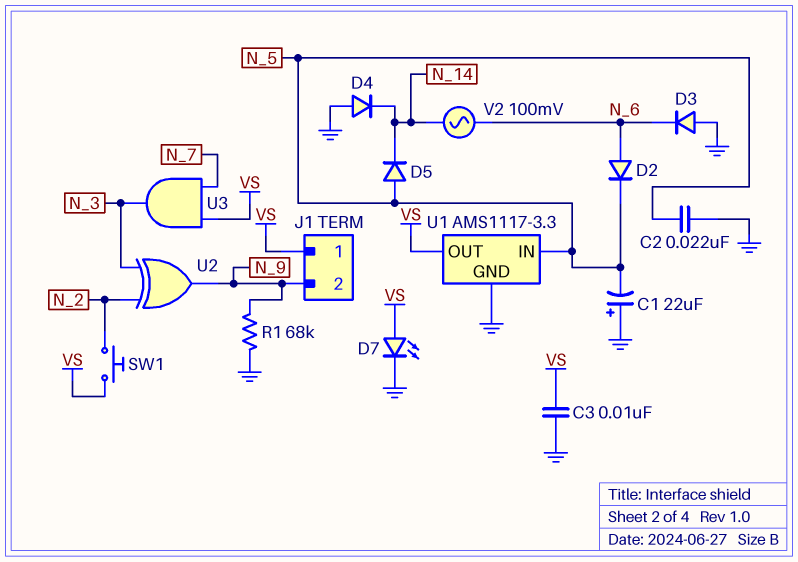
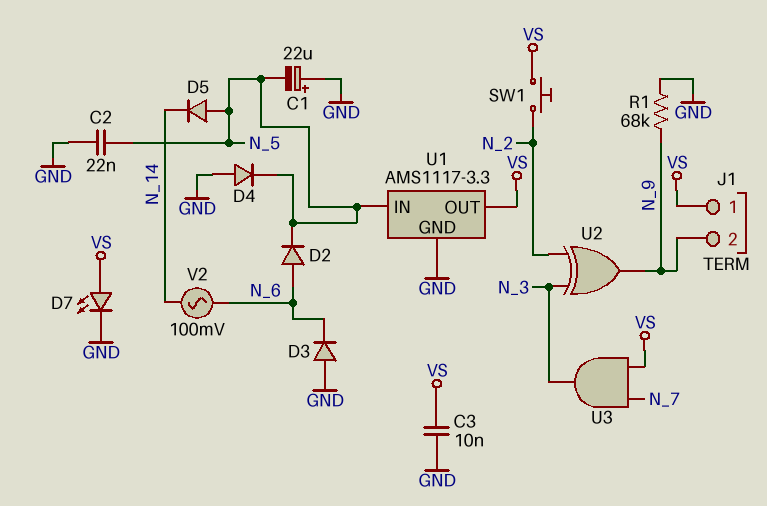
D4: diode (A GND, K N_14) -> diode (A GND, K N_5)

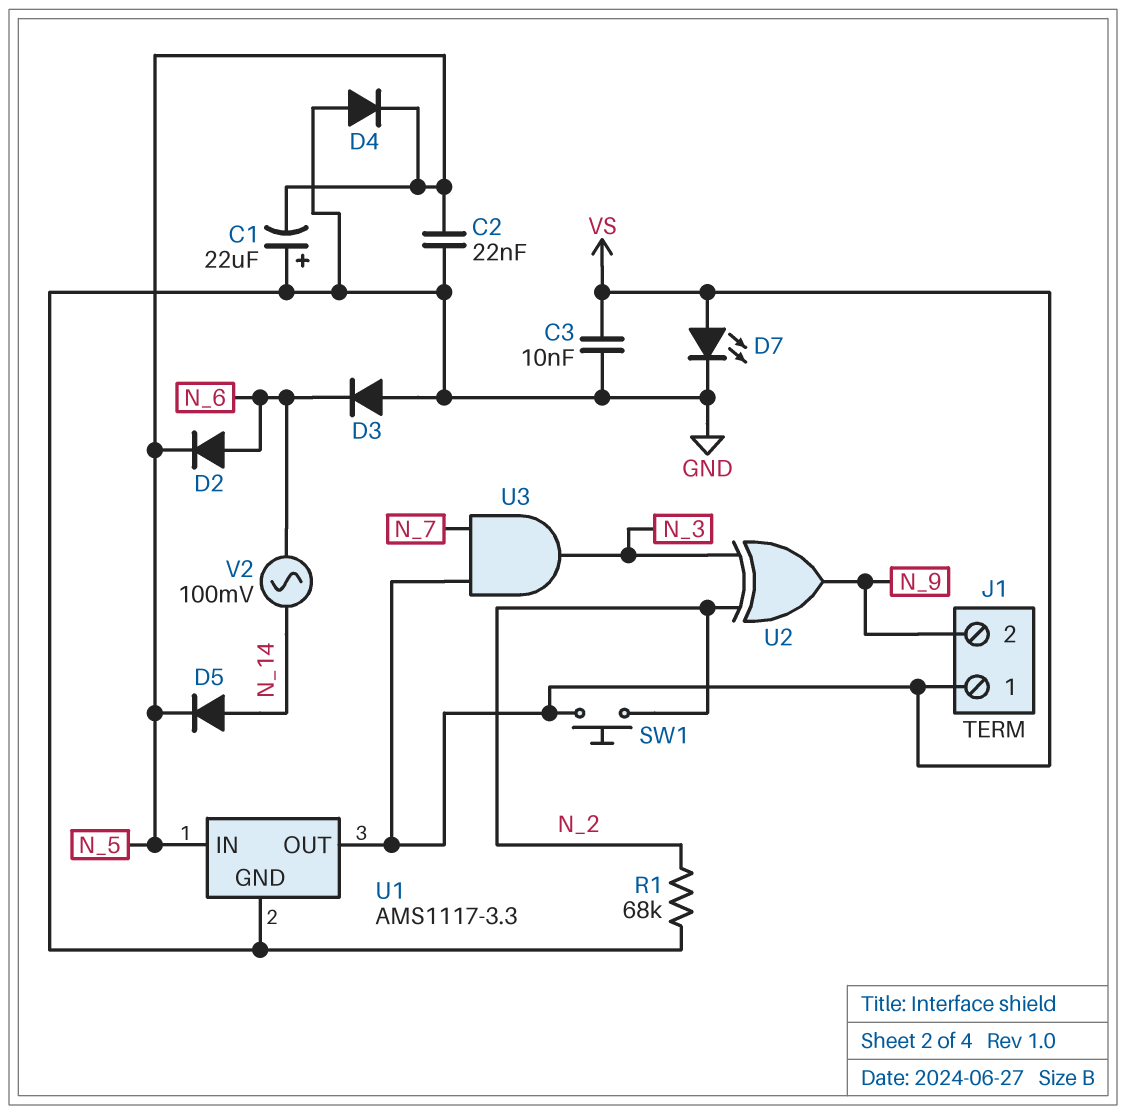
D5: diode (A N_5, K N_14) -> diode (A N_14, K N_5)
R1: 68k (GND, N_9) -> 68k (GND, N_2)

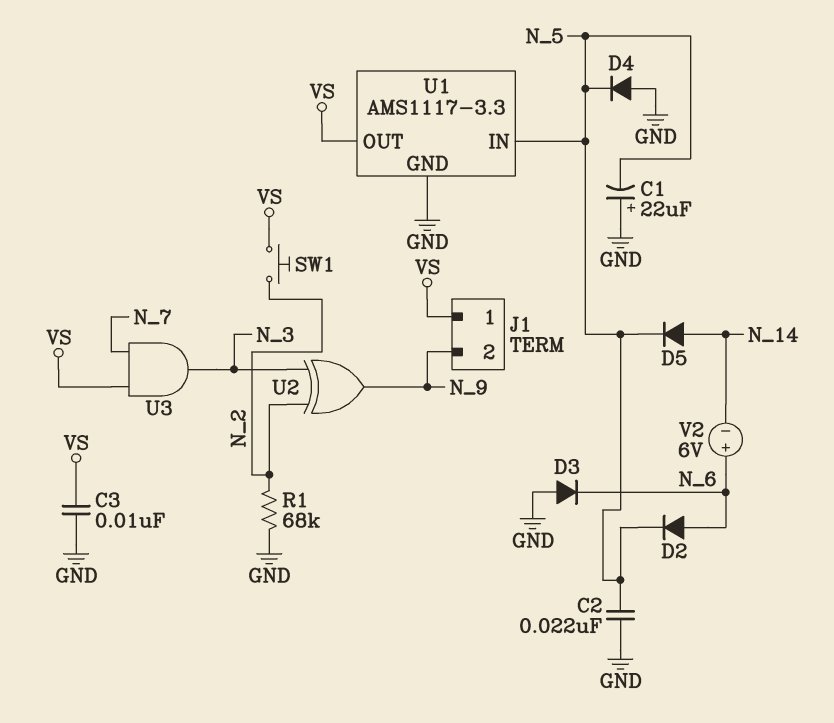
D7: LED (A VS, K GND) -> none
V2: AC 100mV (N_6, N_14) -> 6V (plus N_6, minus N_14)

